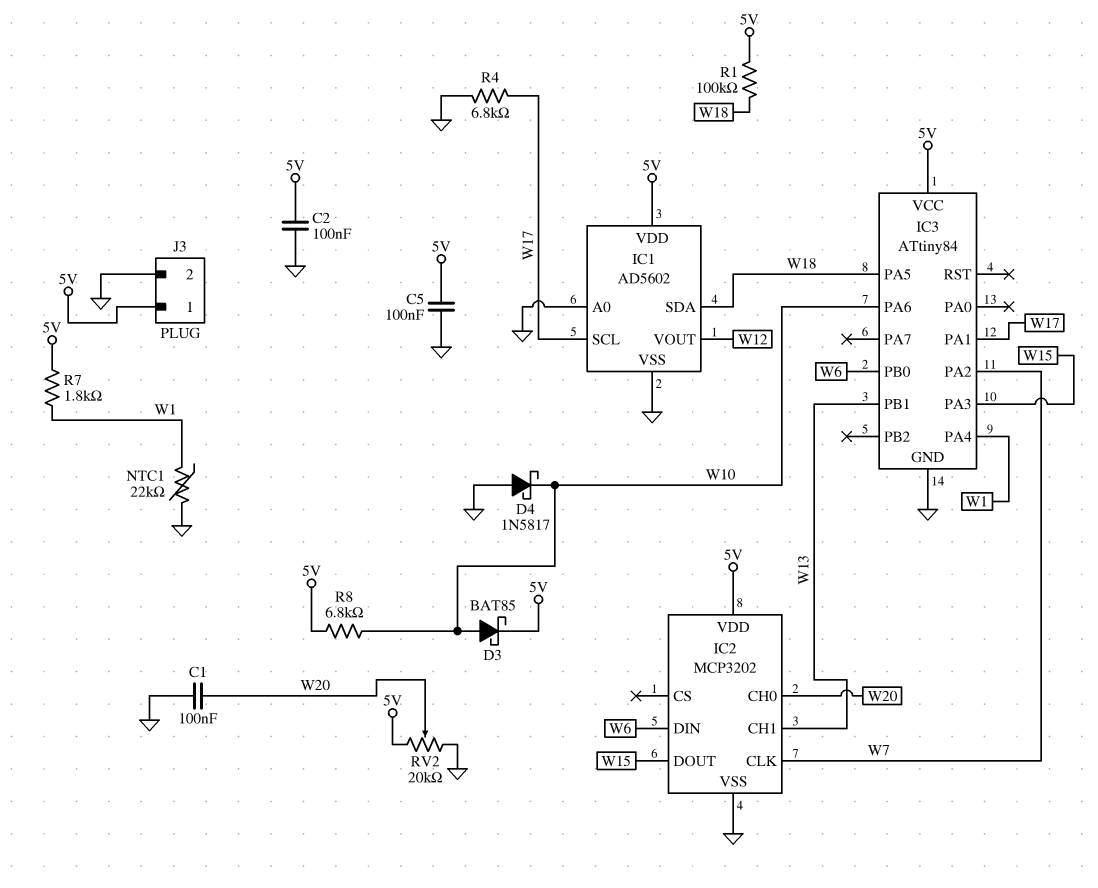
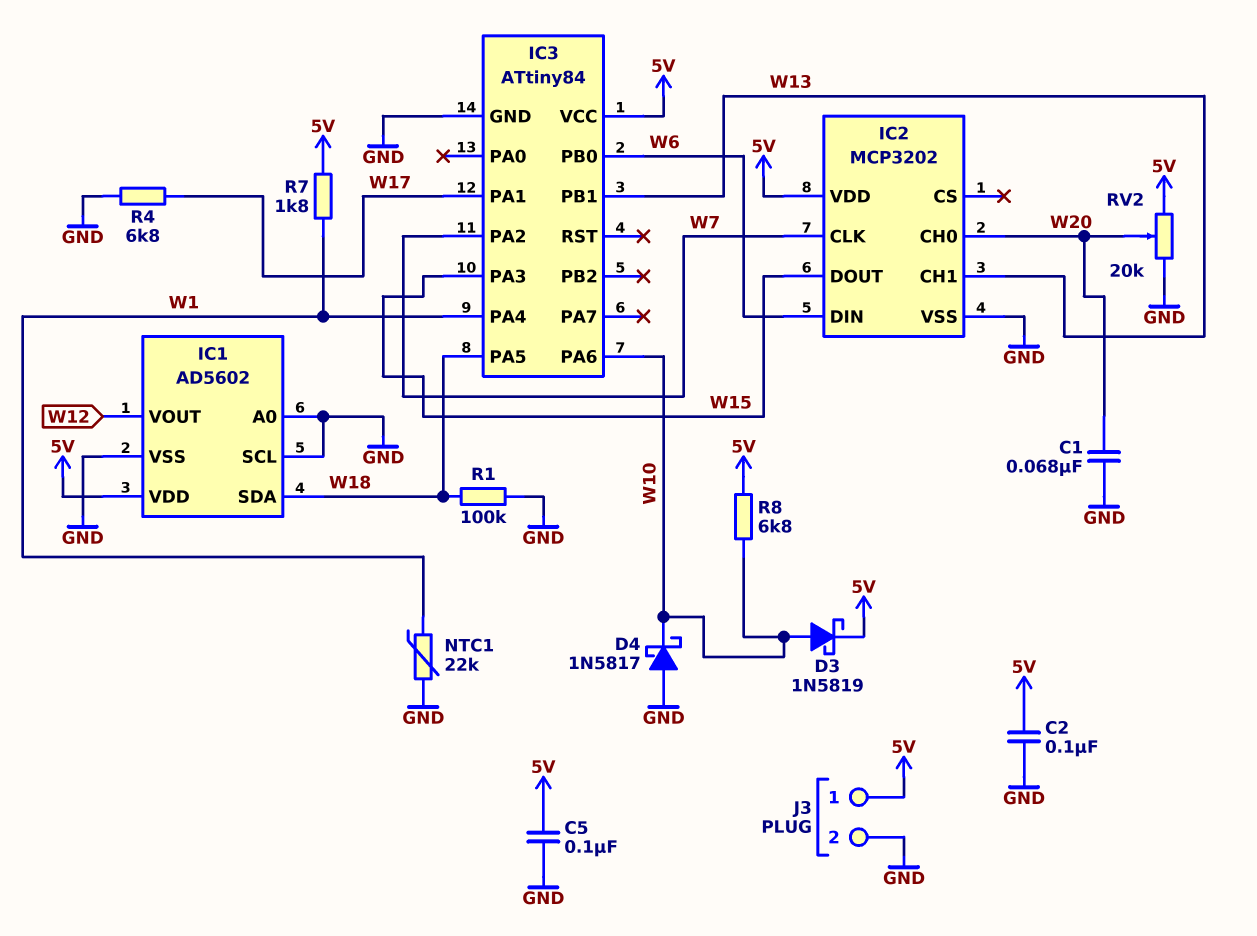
C1: 100nF (GND, W20) -> 68nF (GND, W20)
D3: schottky BAT85 (A W10, K 5V) -> schottky 1N5819 (A W10, K 5V)
IC1 pin SCL: W17 -> GND
R1: 100k (5V, W18) -> 100k (GND, W18)

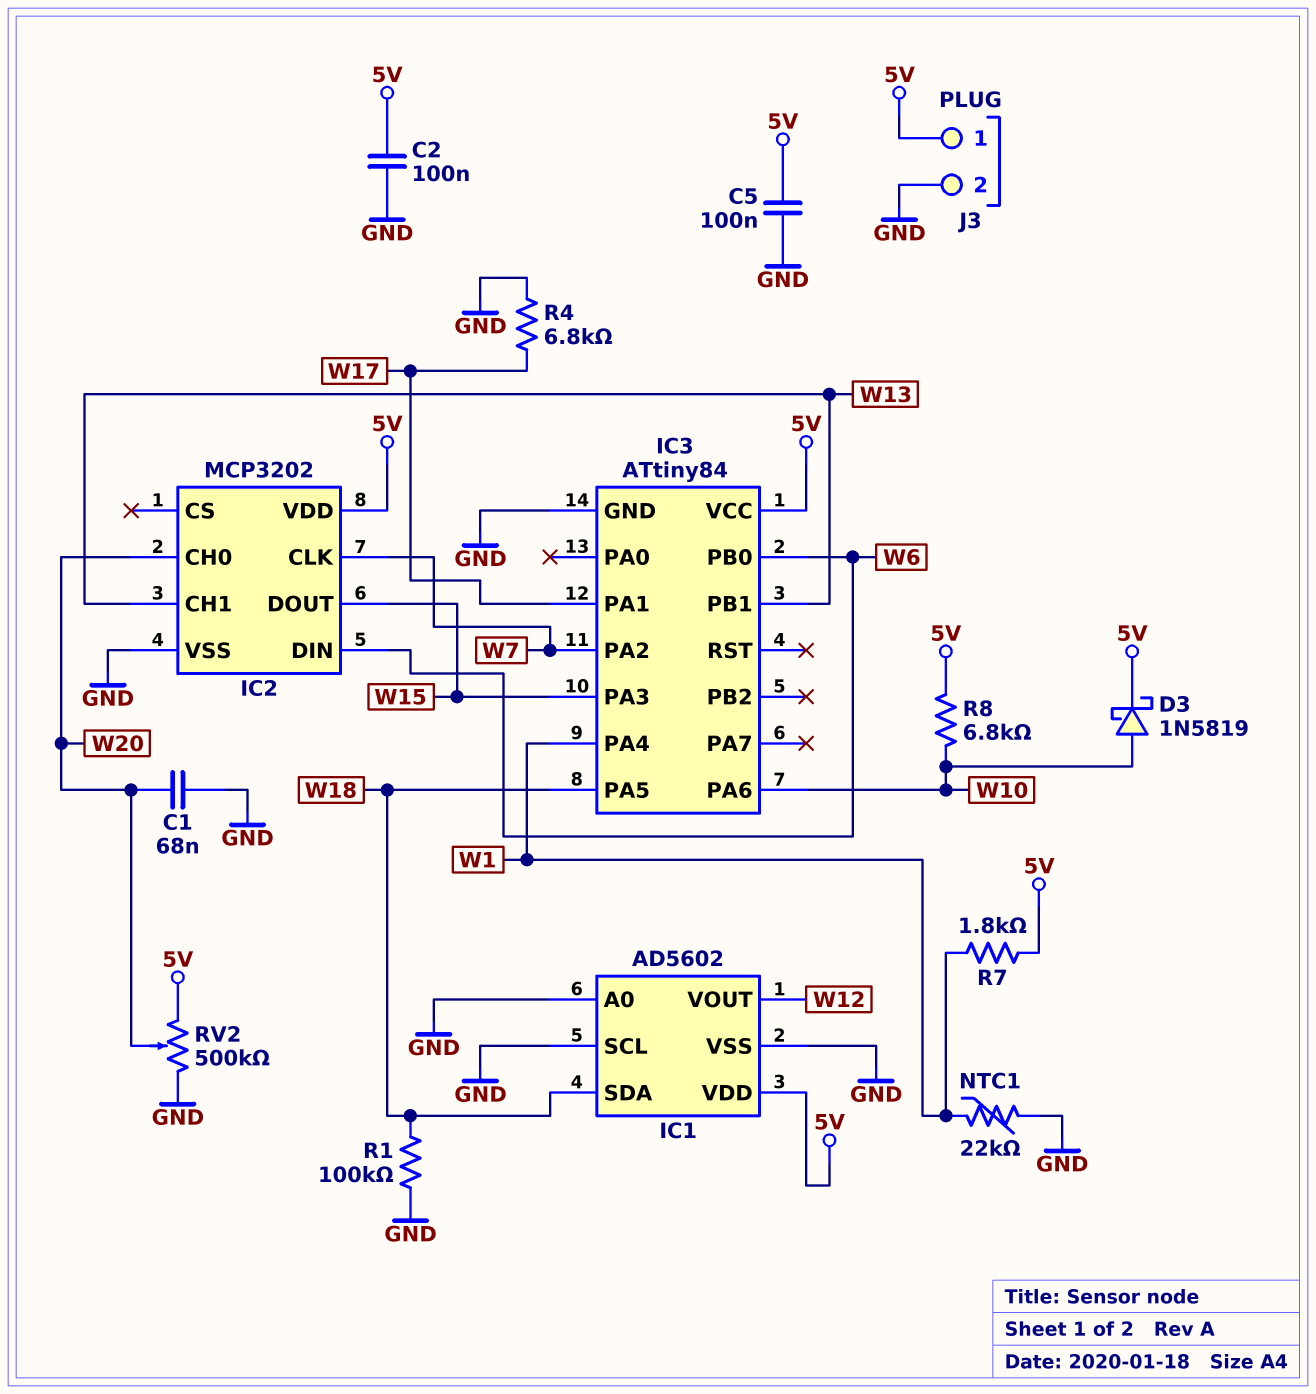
D4: schottky 1N5817 (A GND, K W10) -> none
RV2: 20k (5V, GND, wiper W20) -> 500k (5V, GND, wiper W20)

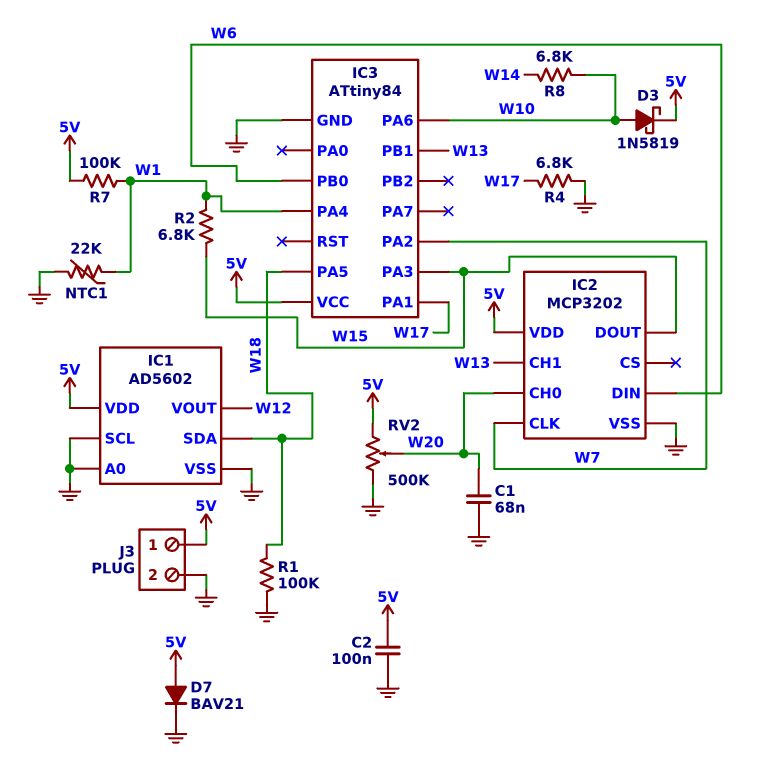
C5: 100nF (5V, GND) -> none
D7: none -> diode BAV21 (A 5V, K GND)
R2: none -> 6.8k (W1, W15)
R7: 1.8k (5V, W1) -> 100k (5V, W1)
R8: 6.8k (5V, W10) -> 6.8k (W10, W14)

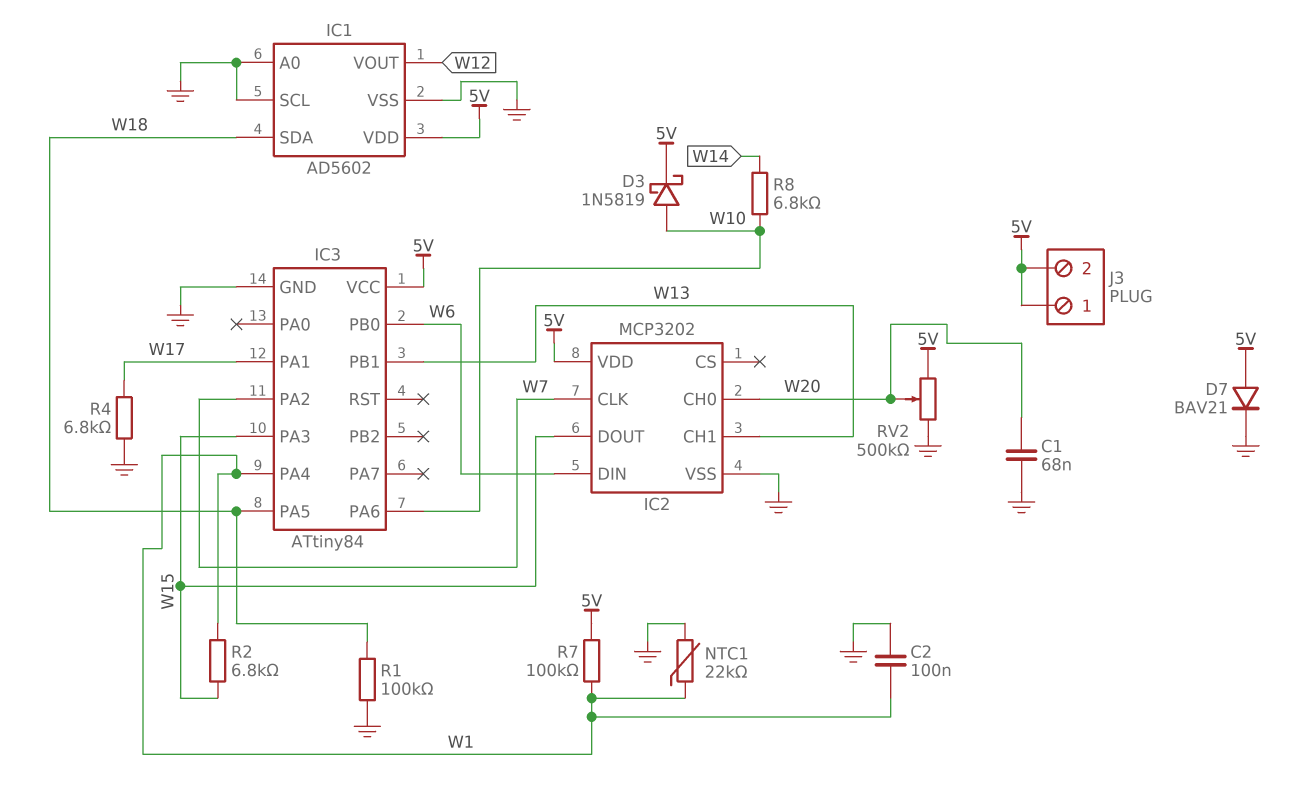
C2: 100nF (5V, GND) -> 100nF (GND, W1)
J3 pin 2: GND -> 5V

